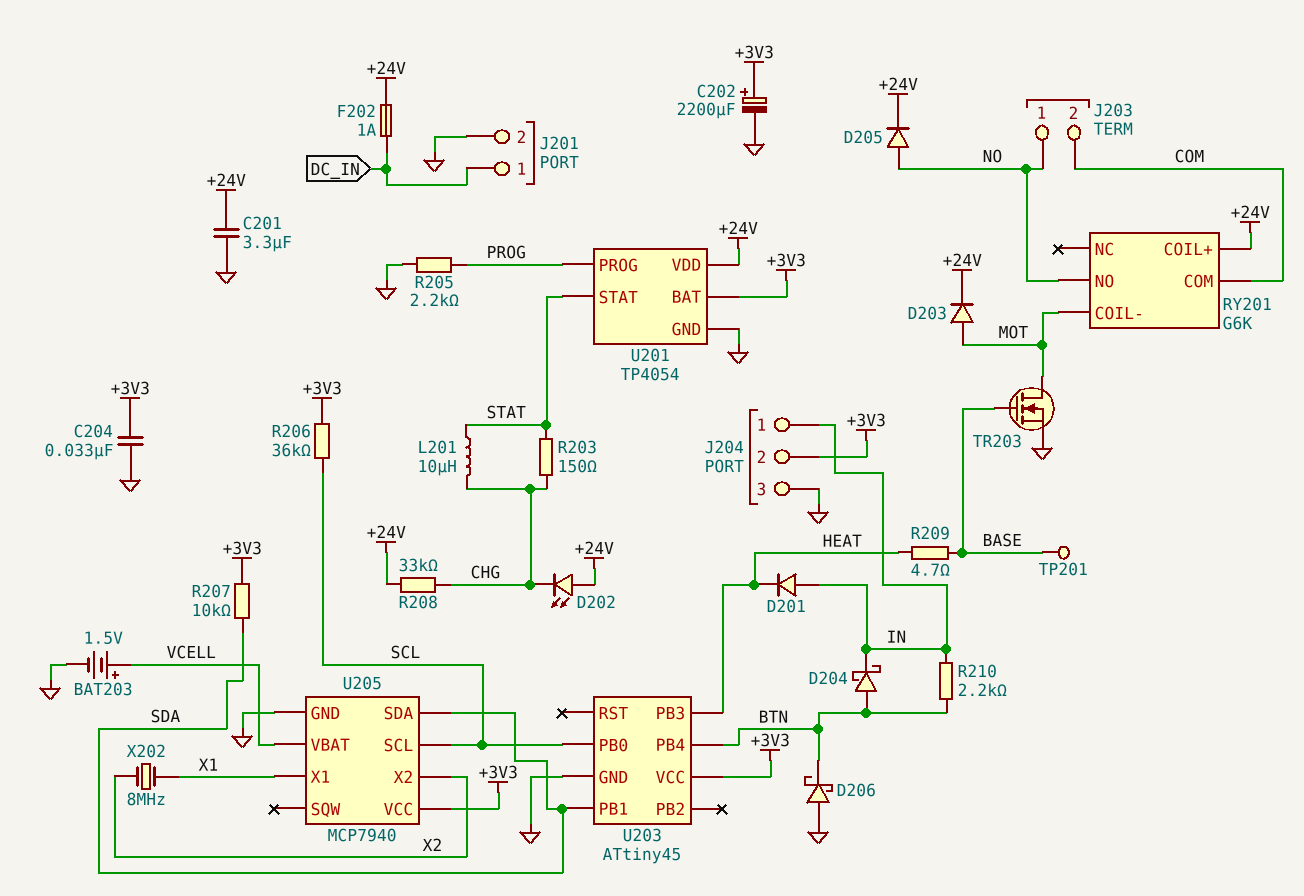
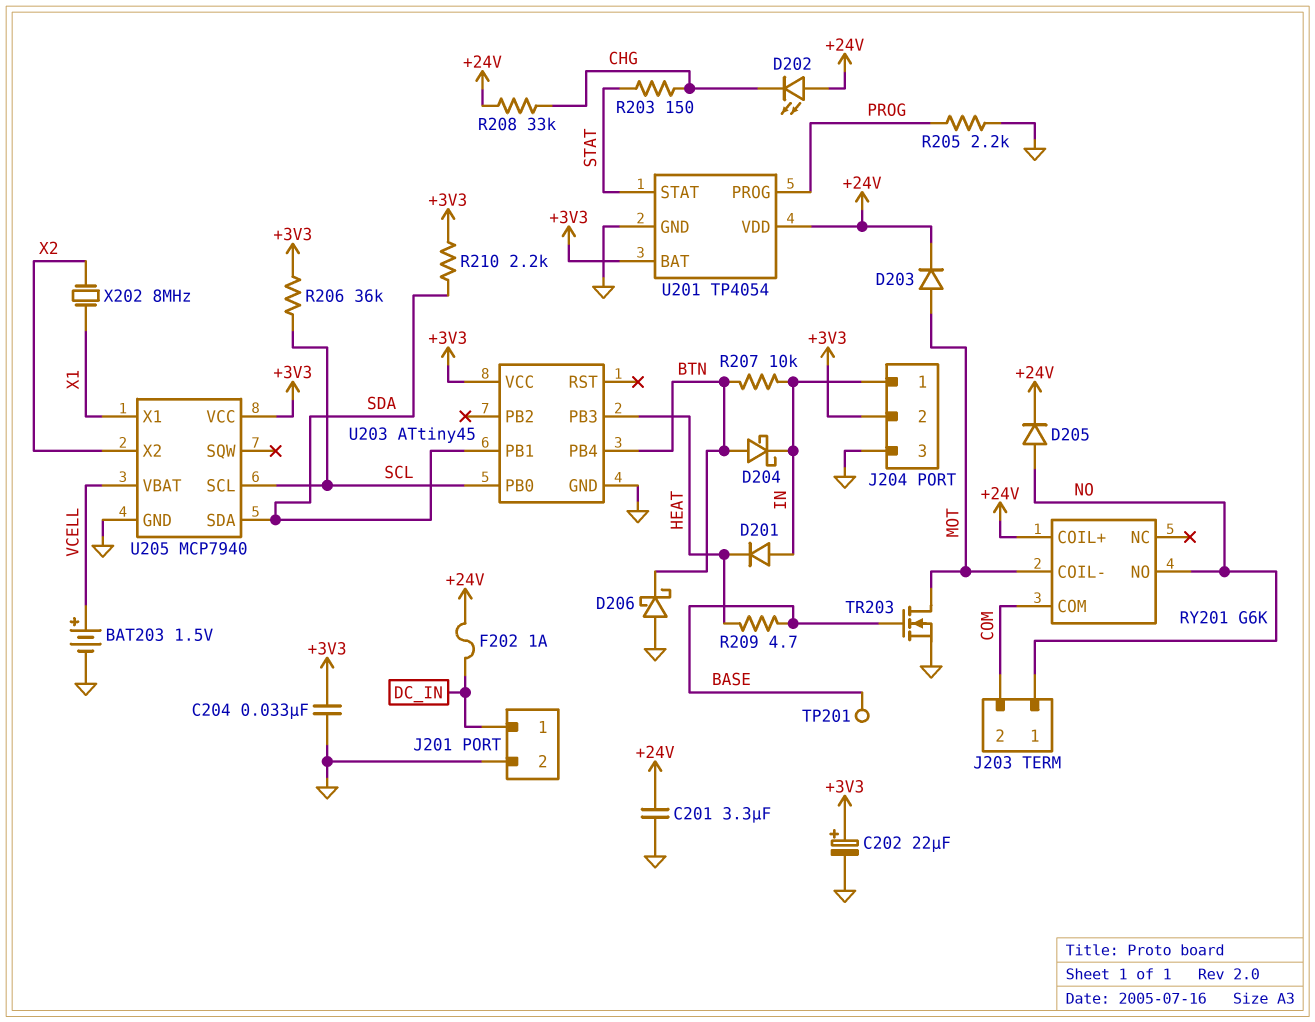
C202: 2200uF (plus +3V3, minus GND) -> 22uF (plus +3V3, minus GND)
L201: 10uH (CHG, STAT) -> none
R207: 10k (+3V3, SDA) -> 10k (BTN, IN)
R210: 2.2k (BTN, IN) -> 2.2k (+3V3, SDA)

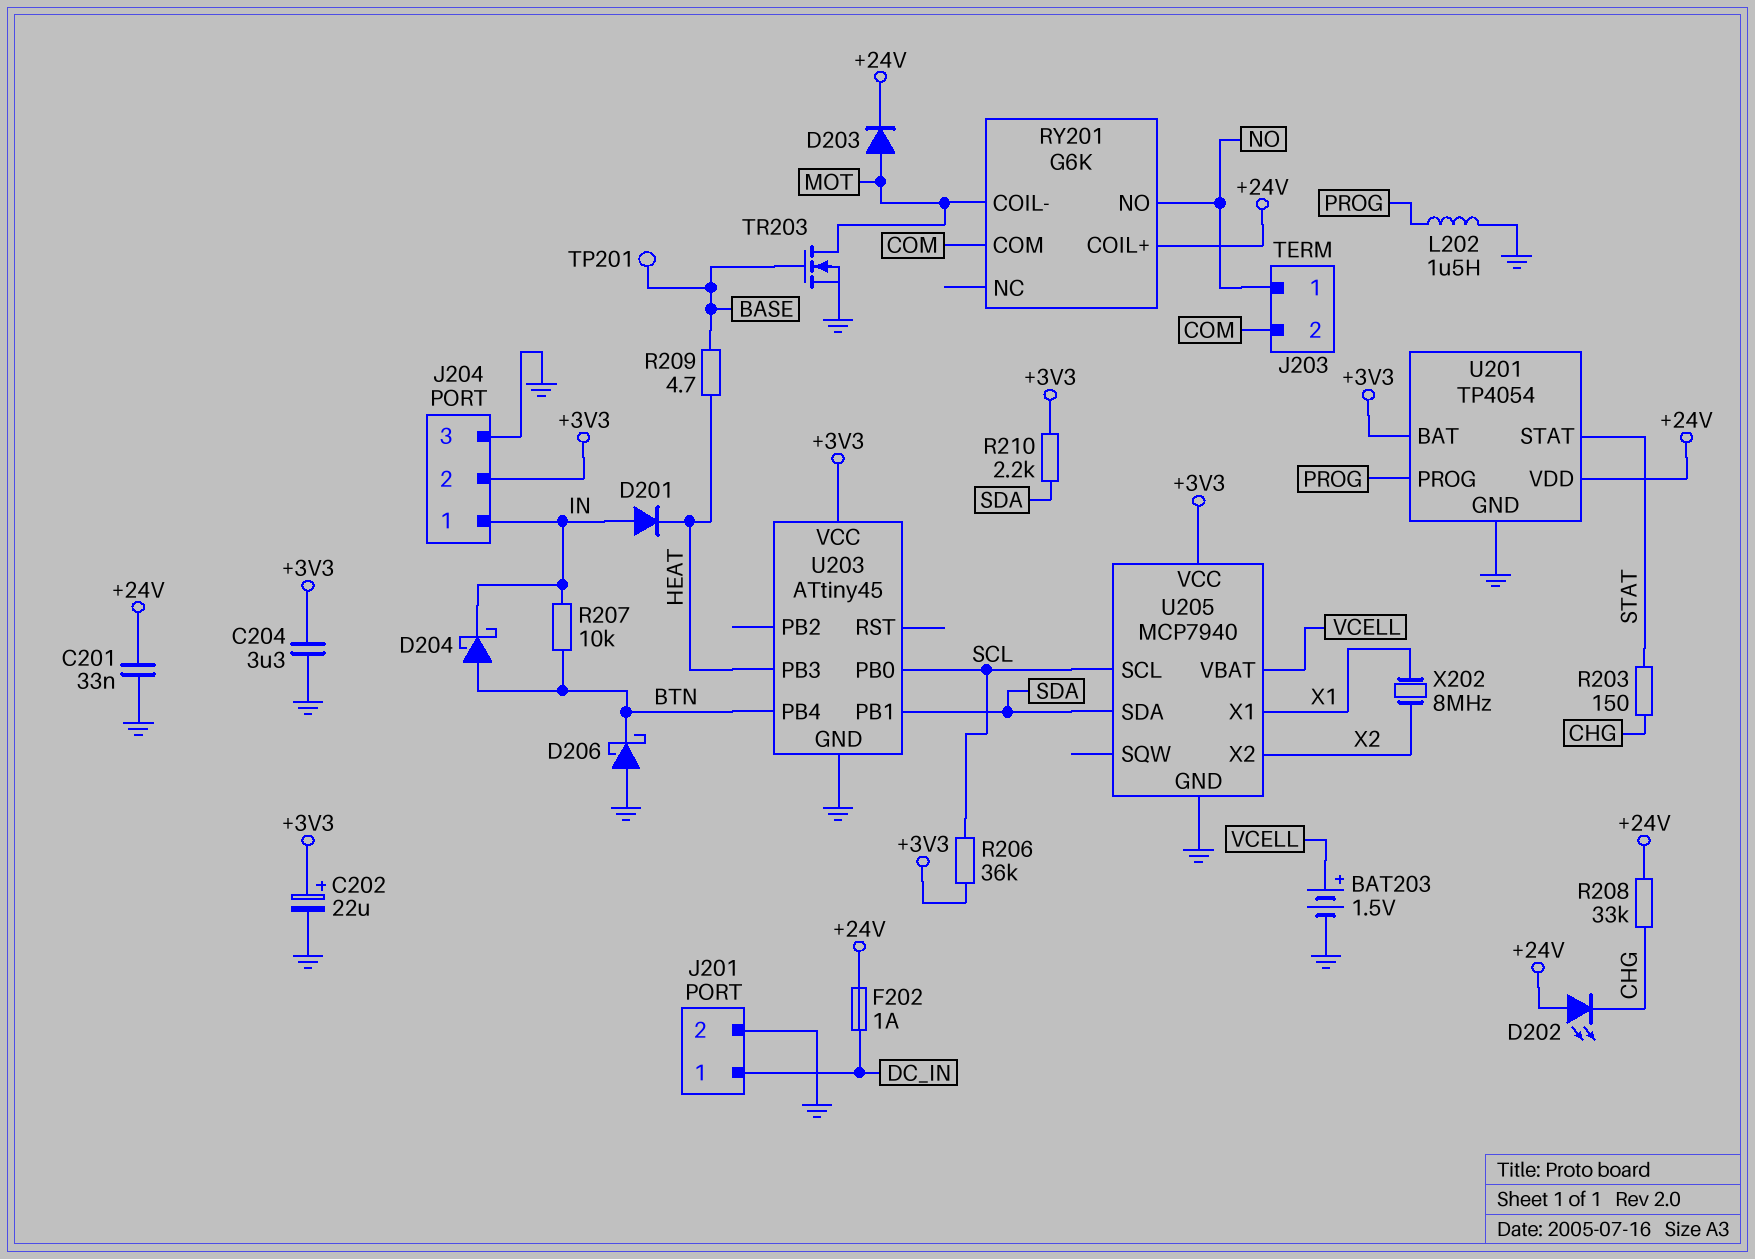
C201: 3.3uF (+24V, GND) -> 33nF (+24V, GND)
C204: 33nF (+3V3, GND) -> 3.3uF (+3V3, GND)
D205: diode (A NO, K +24V) -> none
L202: none -> 1.5uH (GND, PROG)
R205: 2.2k (GND, PROG) -> none

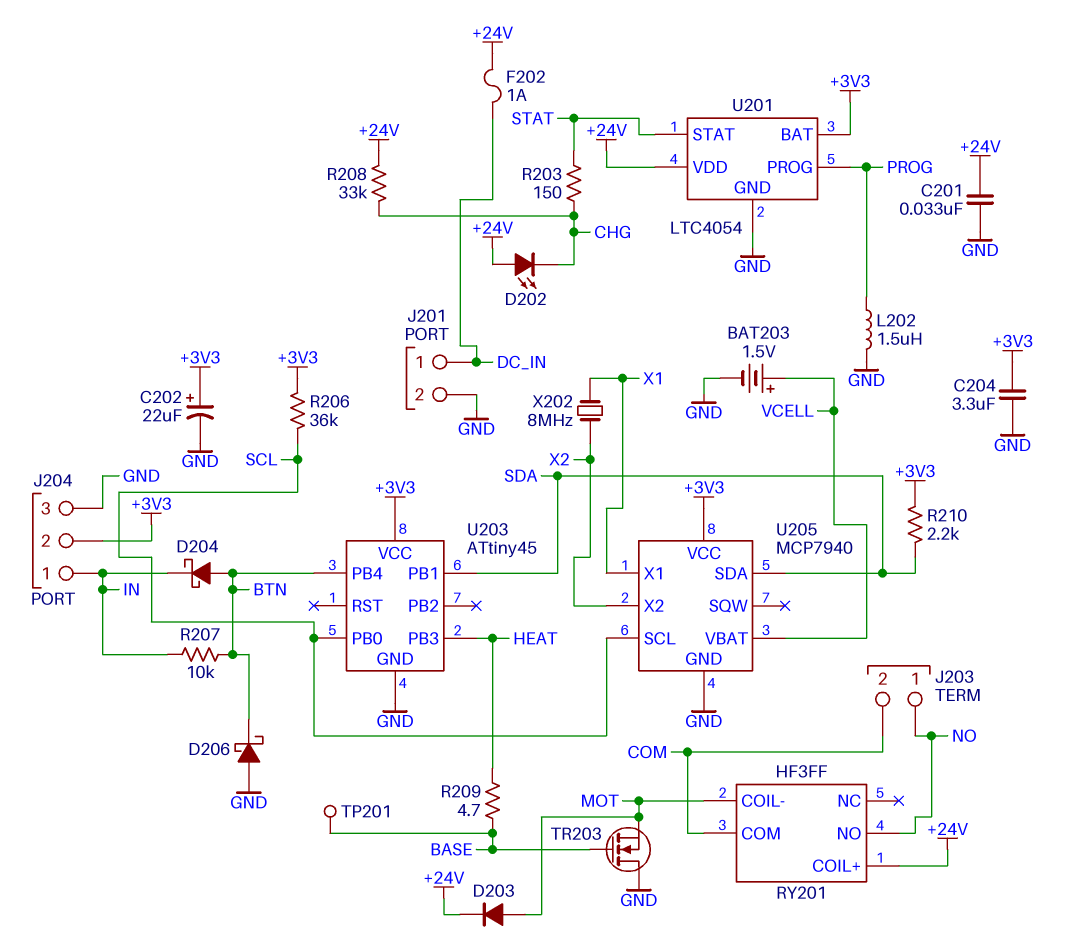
D201: diode (A IN, K HEAT) -> none
RY201: G6K -> HF3FF
TR203: NMOS (G BASE, D MOT, S GND) -> NMOS (G BASE, D GND, S MOT)
U201: TP4054 -> LTC4054

